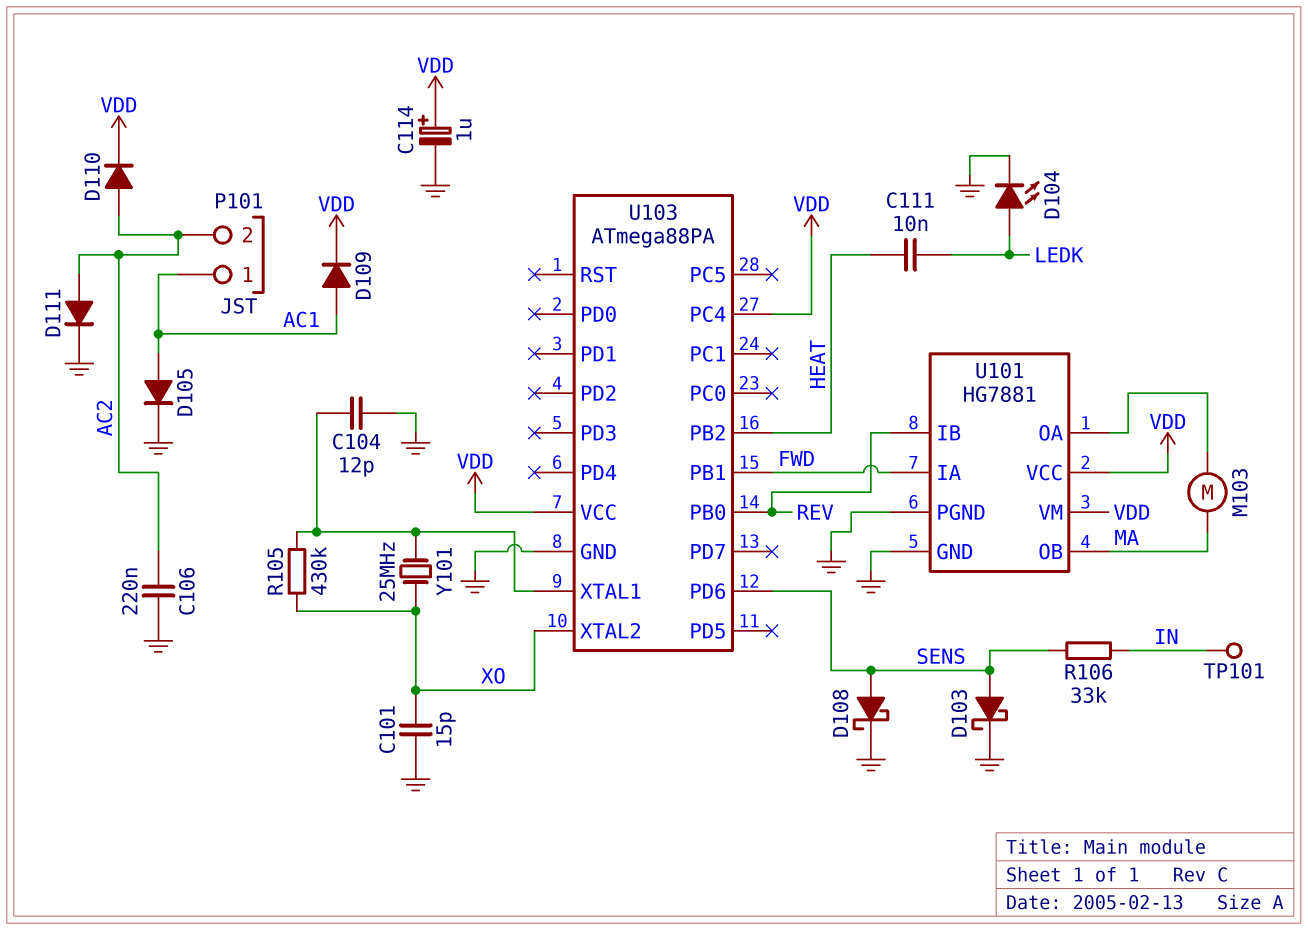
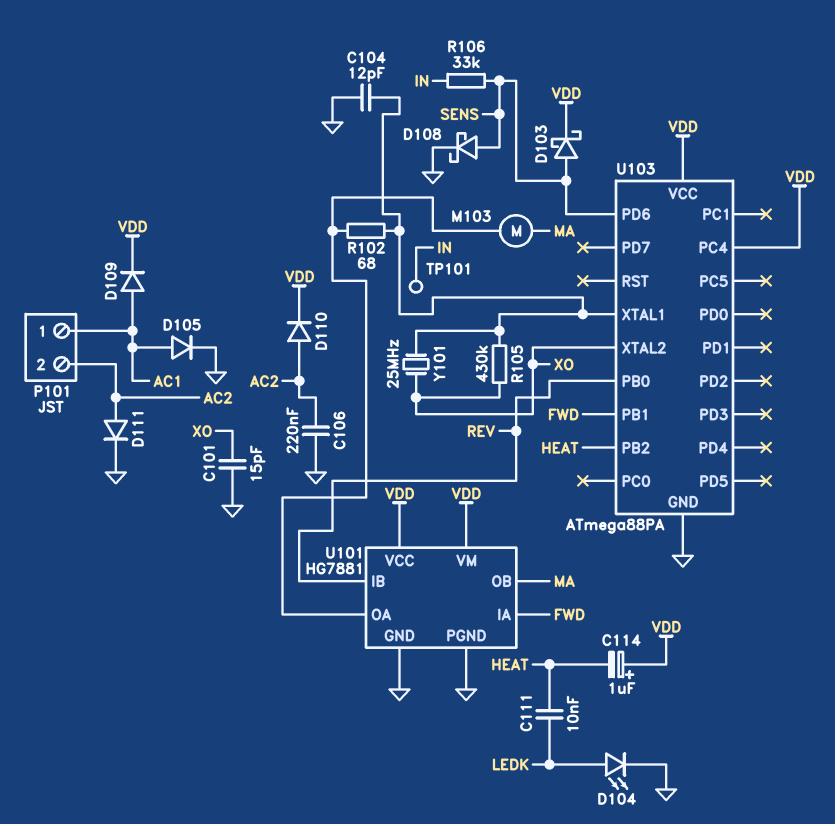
C114: 1uF (plus VDD, minus GND) -> 1uF (plus VDD, minus HEAT)
D103: schottky (A SENS, K GND) -> schottky (A SENS, K VDD)
R102: none -> 68 (U101/OA, U103/XTAL1)

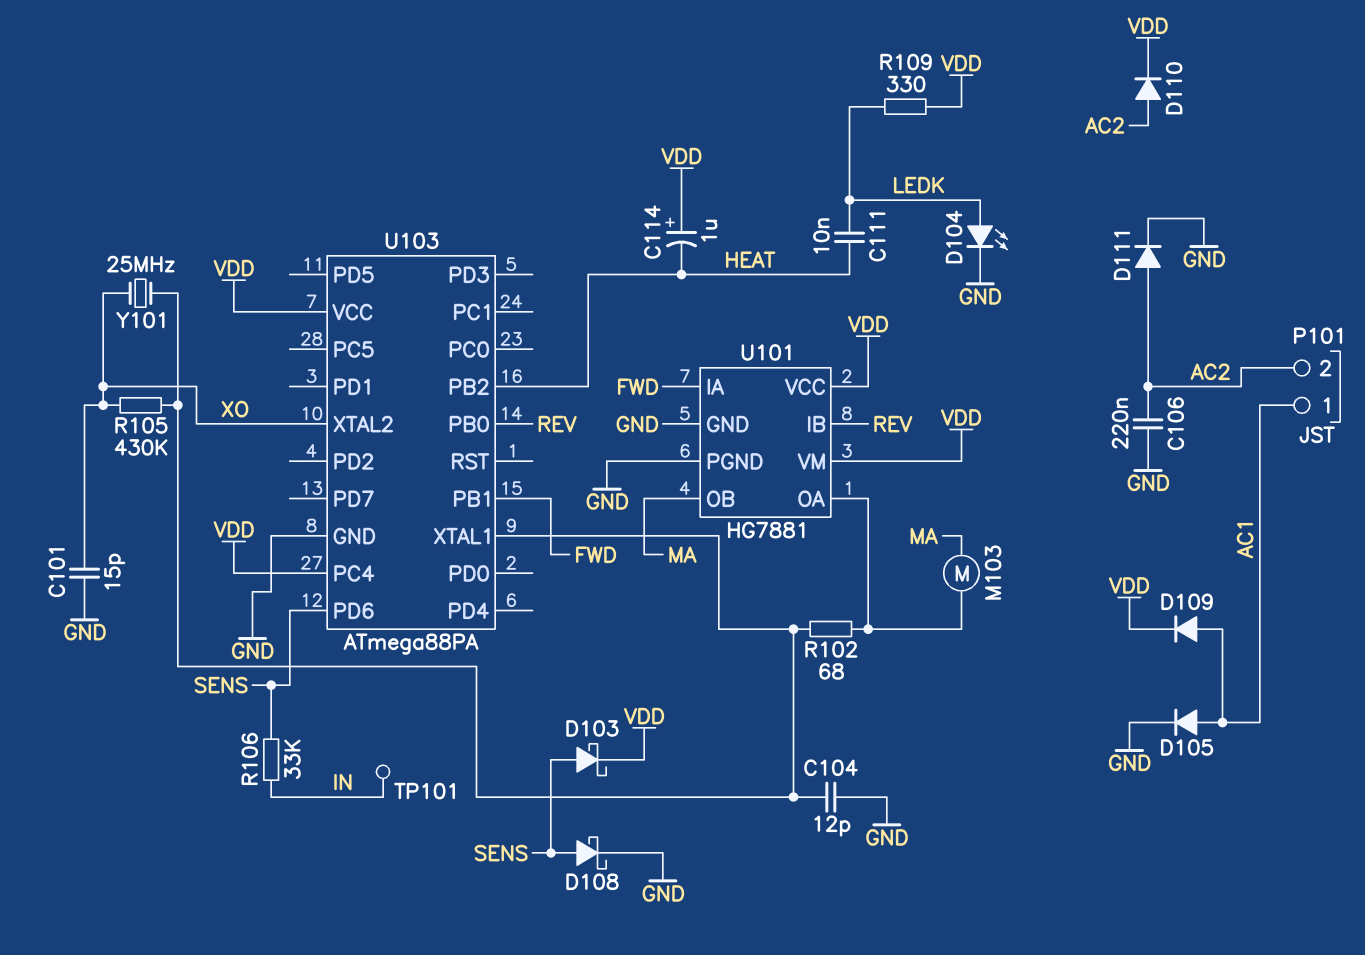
R109: none -> 330 (LEDK, VDD)

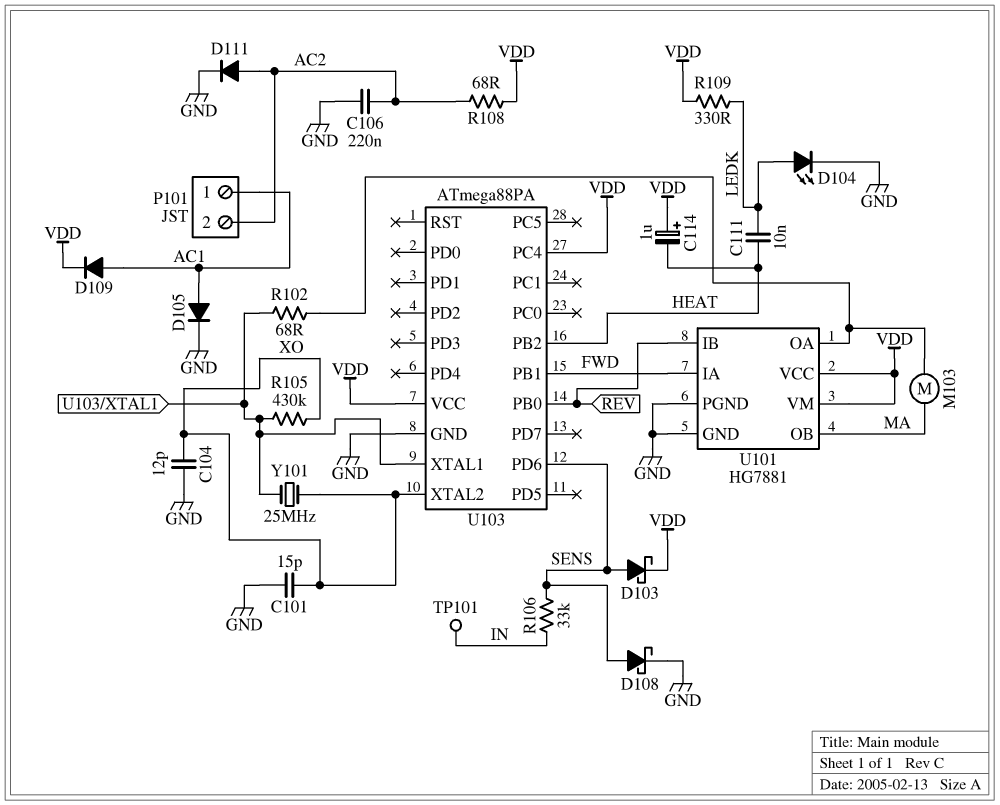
C104: 12pF (GND, U103/XTAL1) -> 12pF (GND, XO)
D110: diode (A AC2, K VDD) -> none
R108: none -> 68 (AC2, VDD)

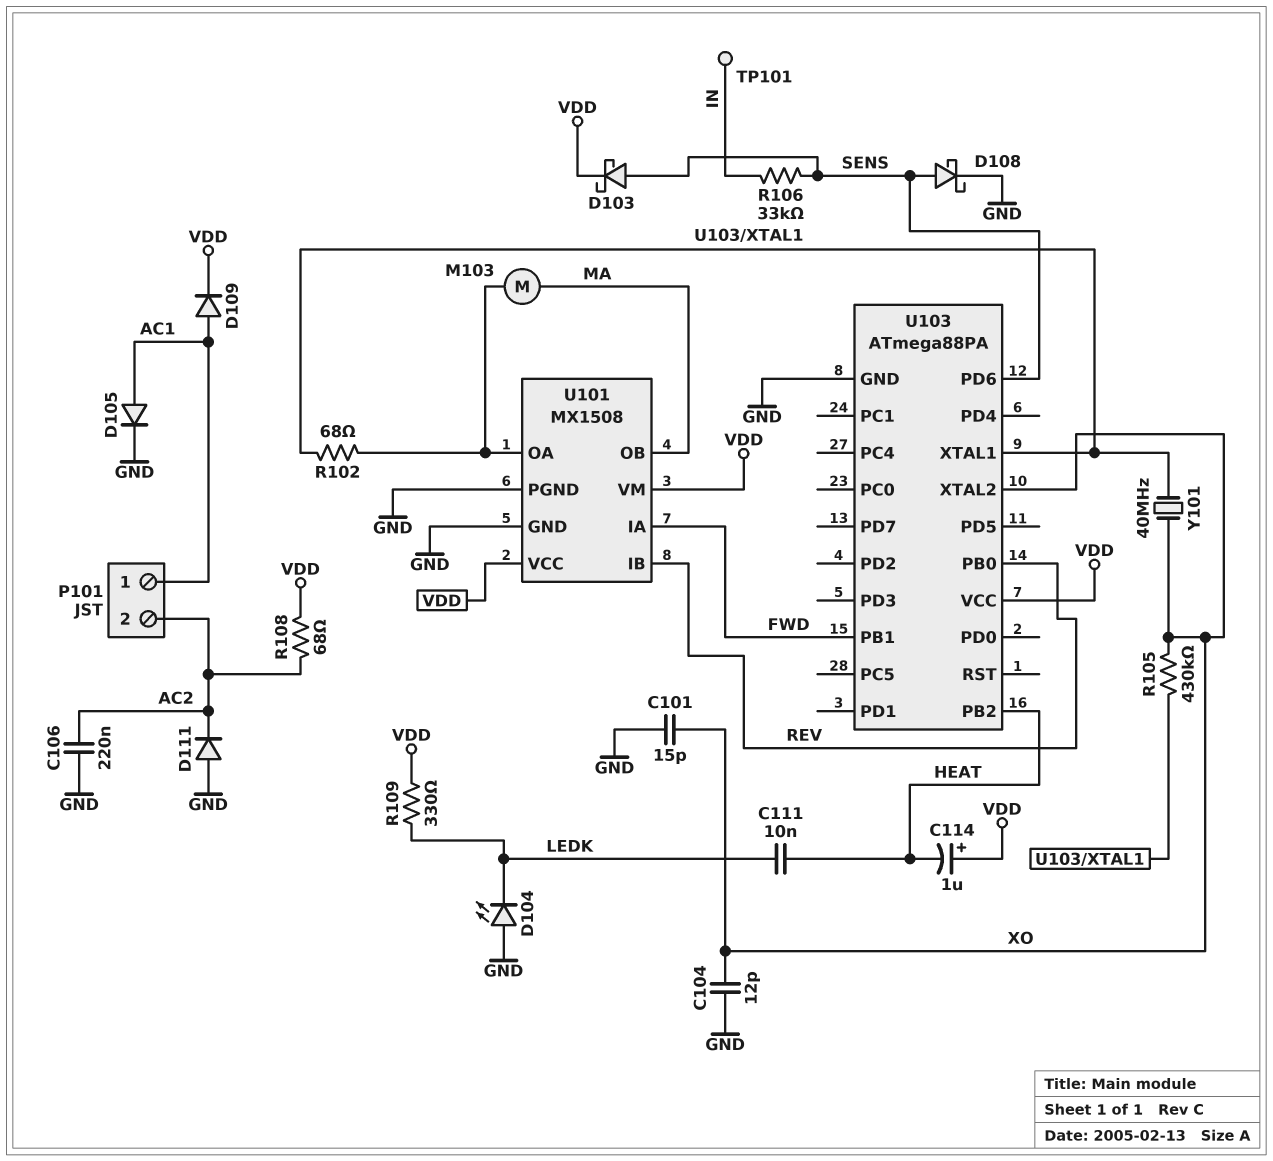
D104: LED (A LEDK, K GND) -> LED (A GND, K LEDK)
D111: diode (A AC2, K GND) -> diode (A GND, K AC2)
U101: HG7881 -> MX1508
U103 pin PC4: VDD -> none
Y101: 25MHz (U103/XTAL1, XO) -> 40MHz (U103/XTAL1, XO)

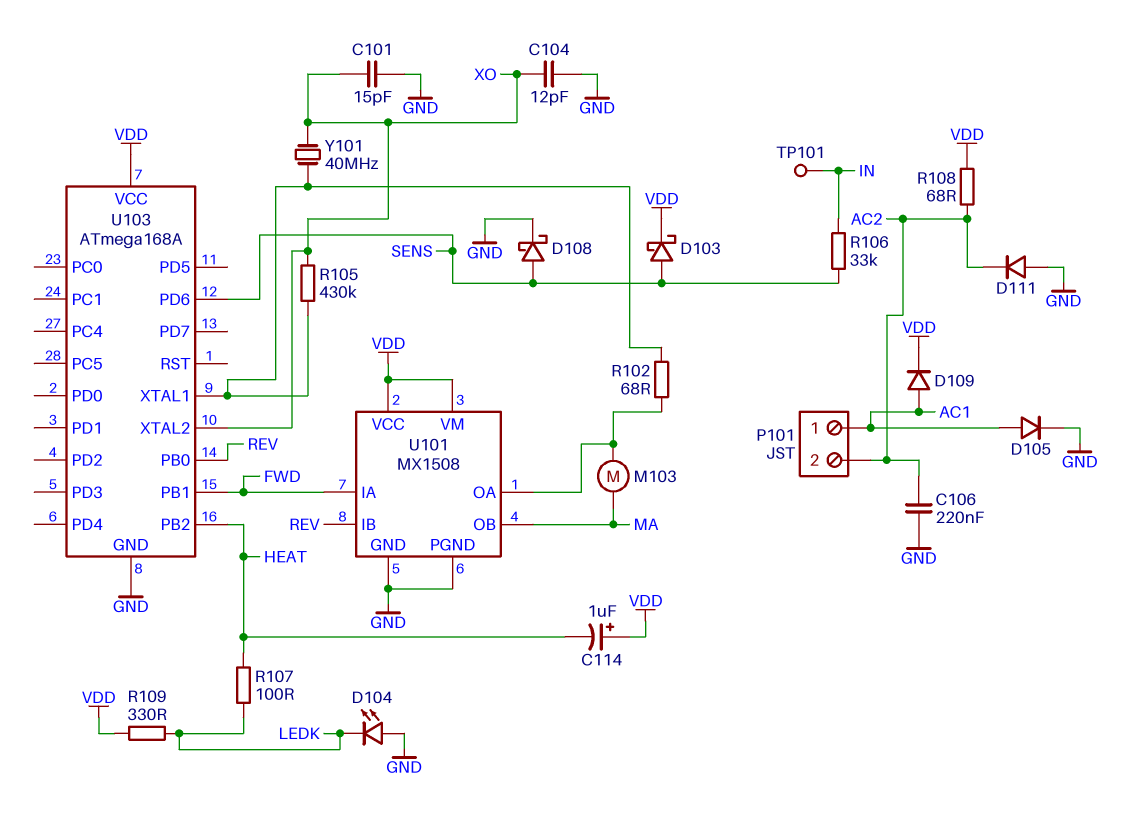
C111: 10nF (HEAT, LEDK) -> none
R107: none -> 100 (HEAT, LEDK)
U103: ATmega88PA -> ATmega168A

